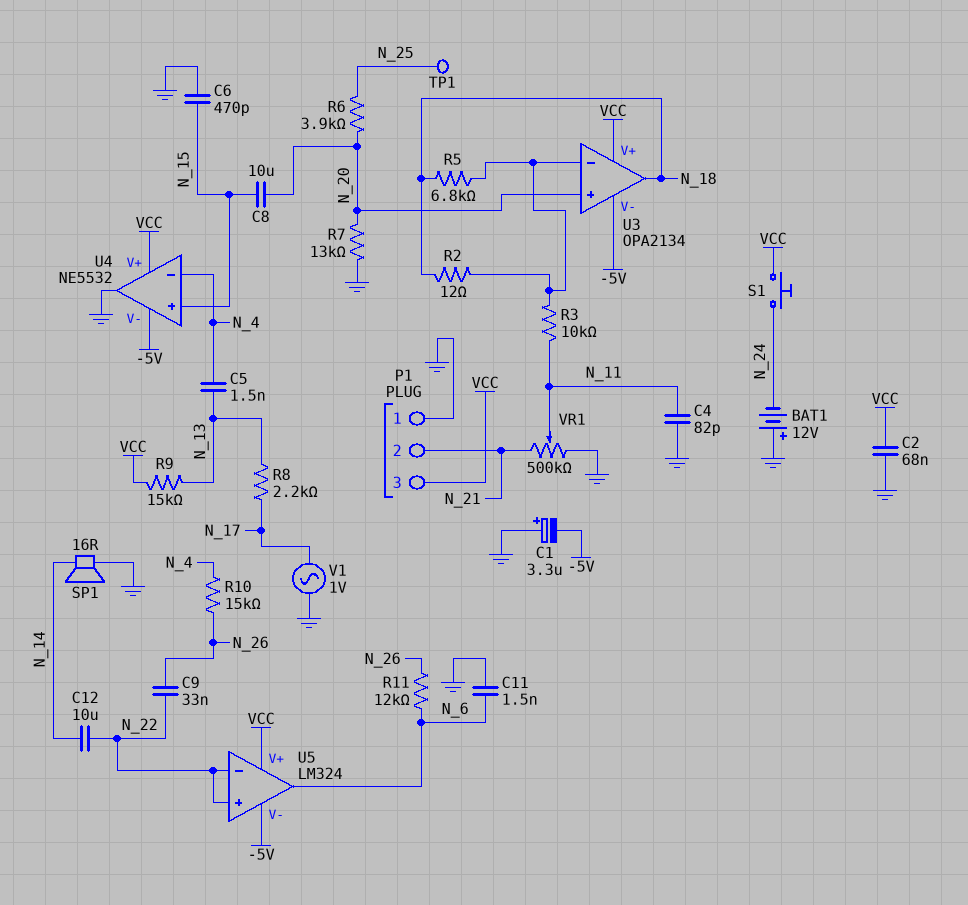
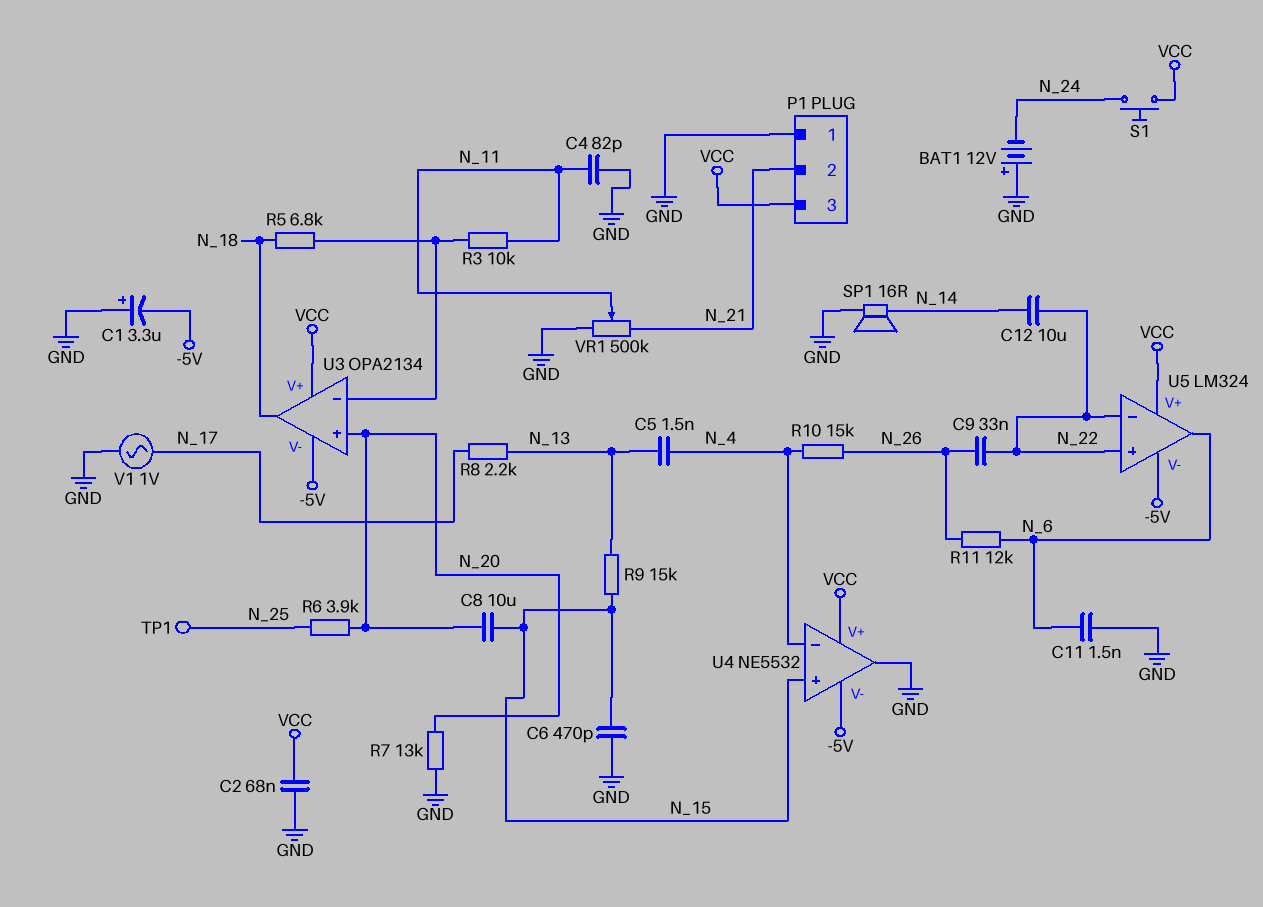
R2: 12 (N_18, U3/in-) -> none
R9: 15k (N_13, VCC) -> 15k (N_13, N_15)

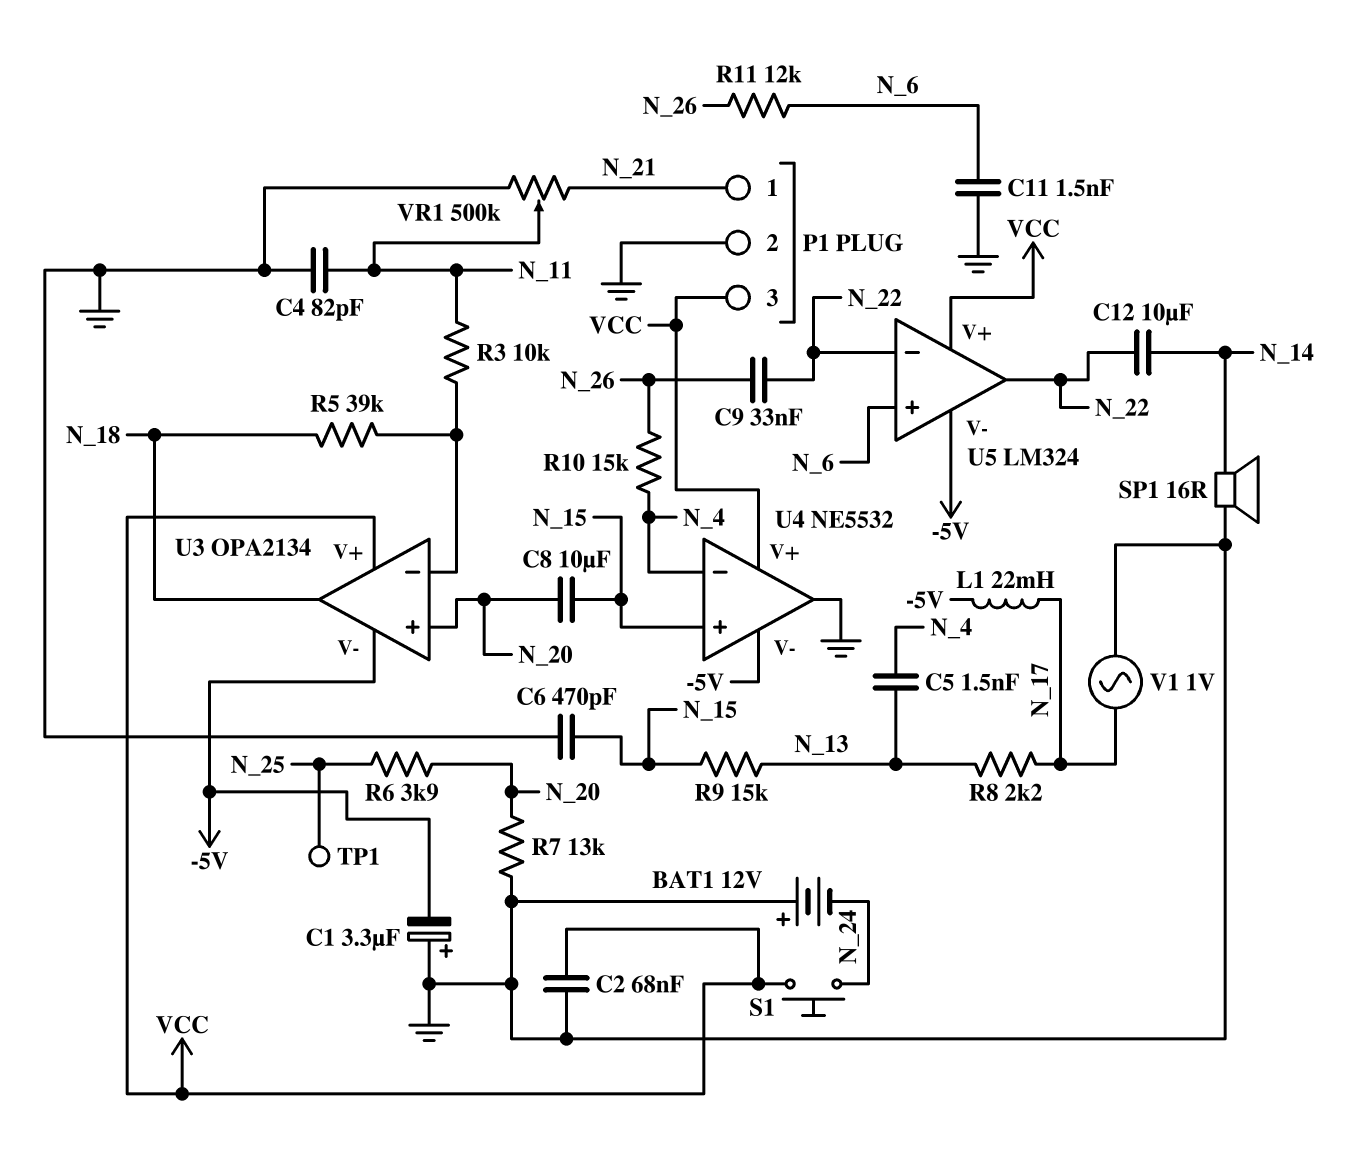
L1: none -> 22mH (-5V, N_17)
P1 pin 1: GND -> N_21
P1 pin 2: N_21 -> GND
R5: 6.8k (N_18, U3/in-) -> 39k (N_18, U3/in-)
U5 pin in+: N_22 -> N_6
U5 pin out: N_6 -> N_22

